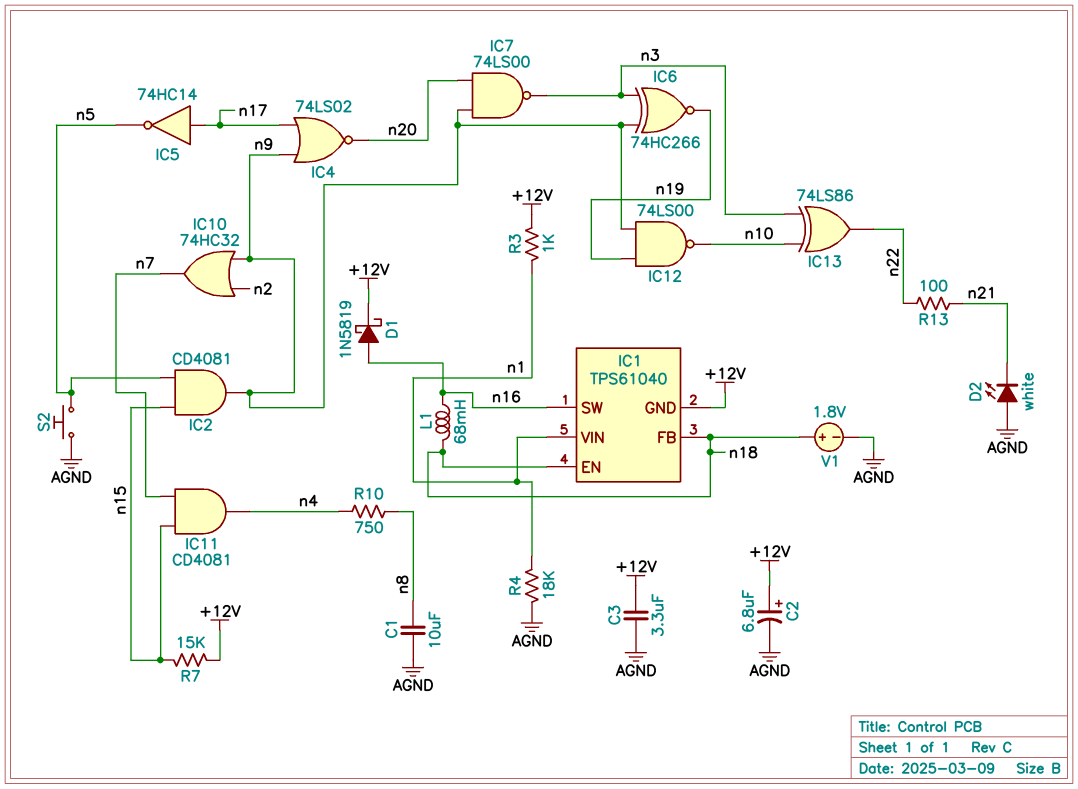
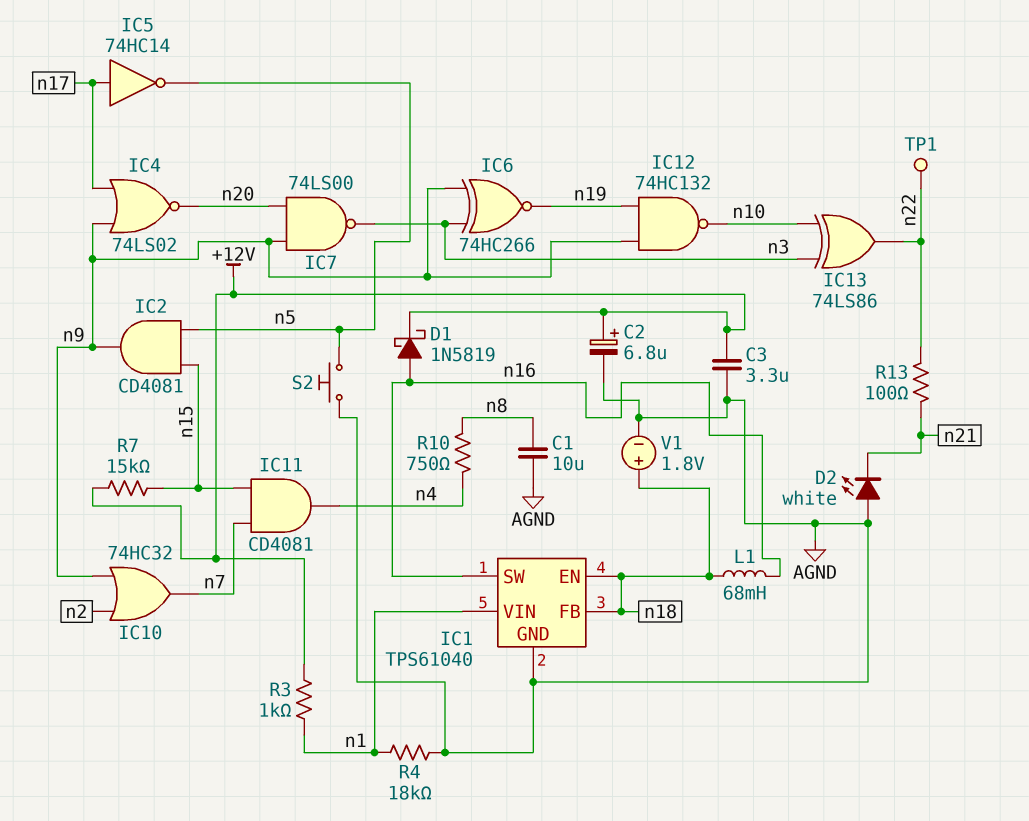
IC1 pin GND: +12V -> AGND
IC12: NAND 74LS00 (in n9, in n19, out n10) -> NAND 74HC132 (in n9, in n19, out n10)
TP1: none -> test point (n22)

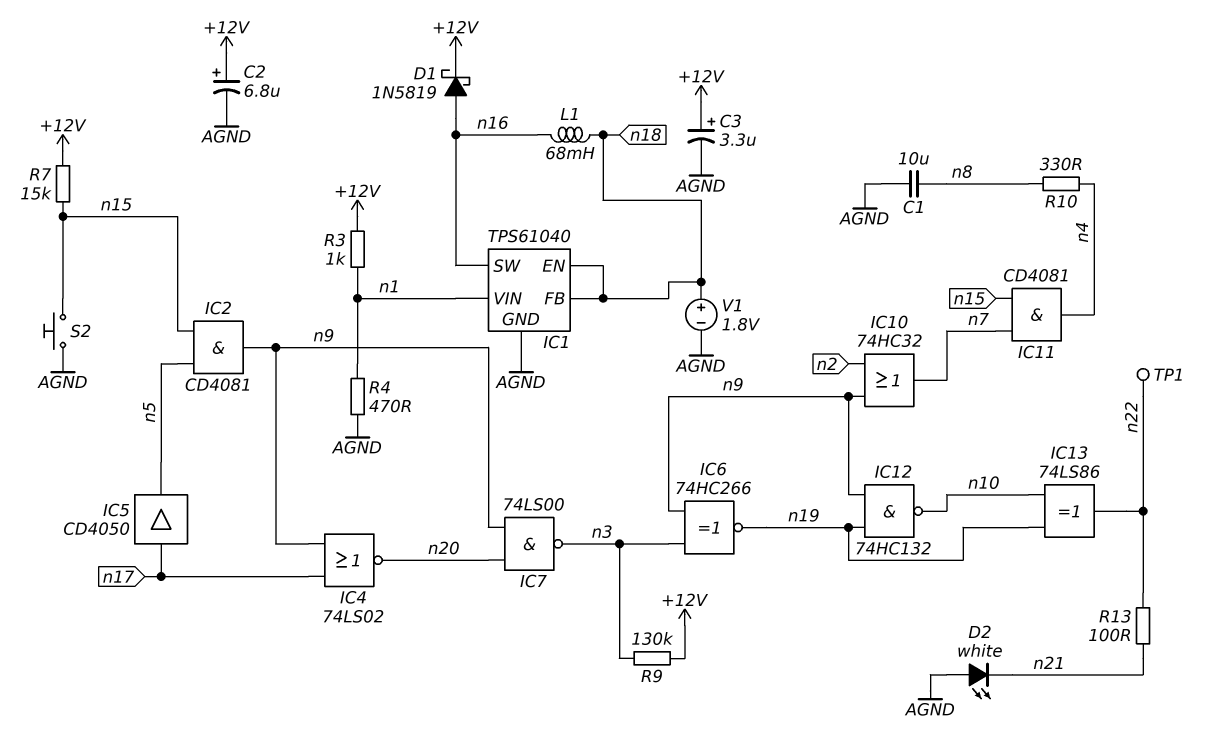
C3: 3.3uF (+12V, AGND) -> 3.3uF (plus +12V, minus AGND)
IC5: NOT 74HC14 (in n17, out n5) -> buffer CD4050 (in n17, out n5)
IC13: XOR 74LS86 (in n3, in n10, out n22) -> XOR 74LS86 (in n10, in n19, out n22)
R4: 18k (AGND, n1) -> 470 (AGND, n1)
R9: none -> 130k (+12V, n3)
R10: 750 (n4, n8) -> 330 (n4, n8)
S2: button (AGND, n5) -> button (AGND, n15)

